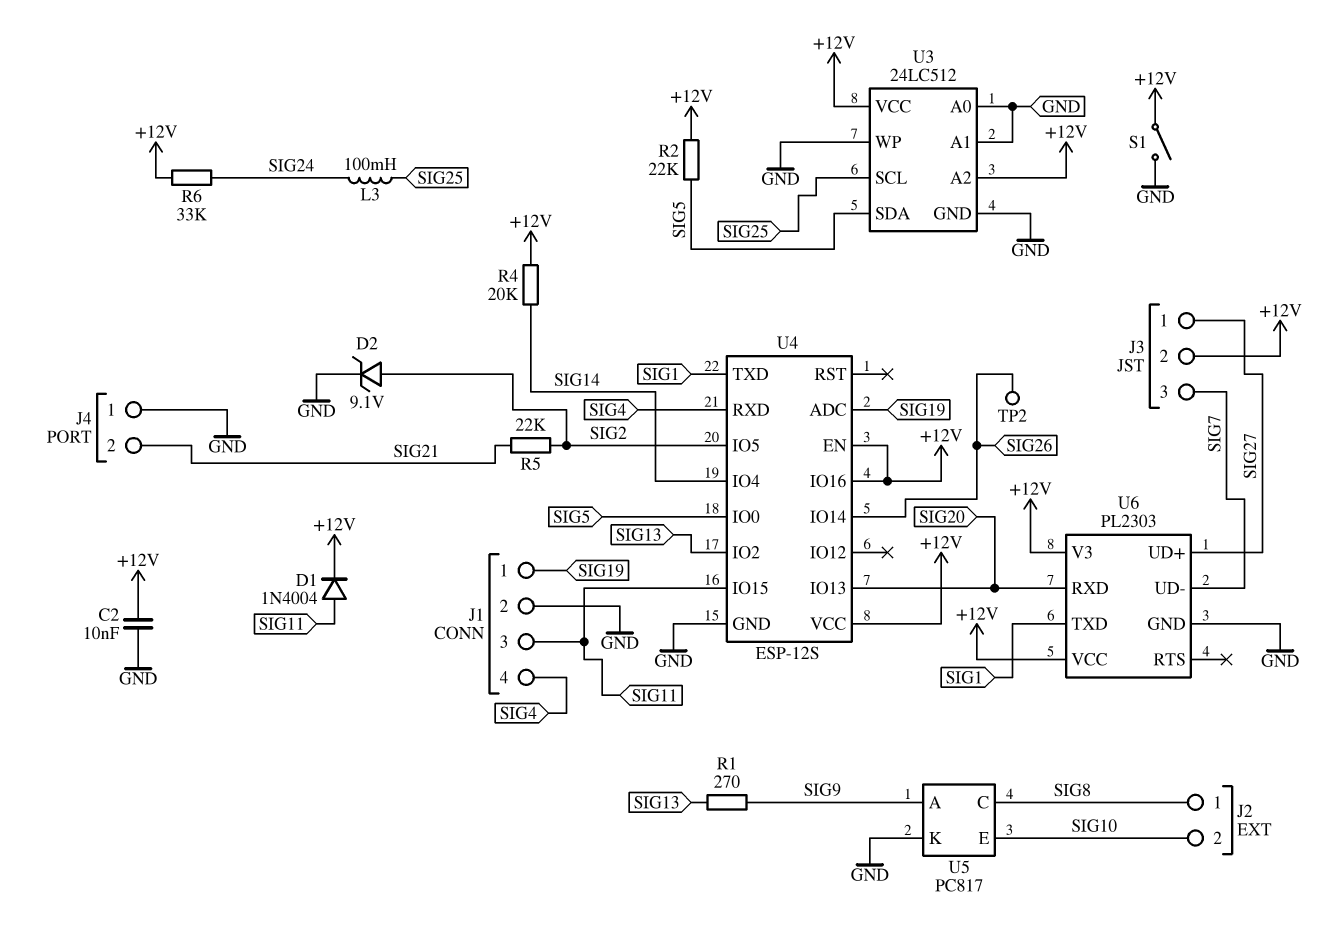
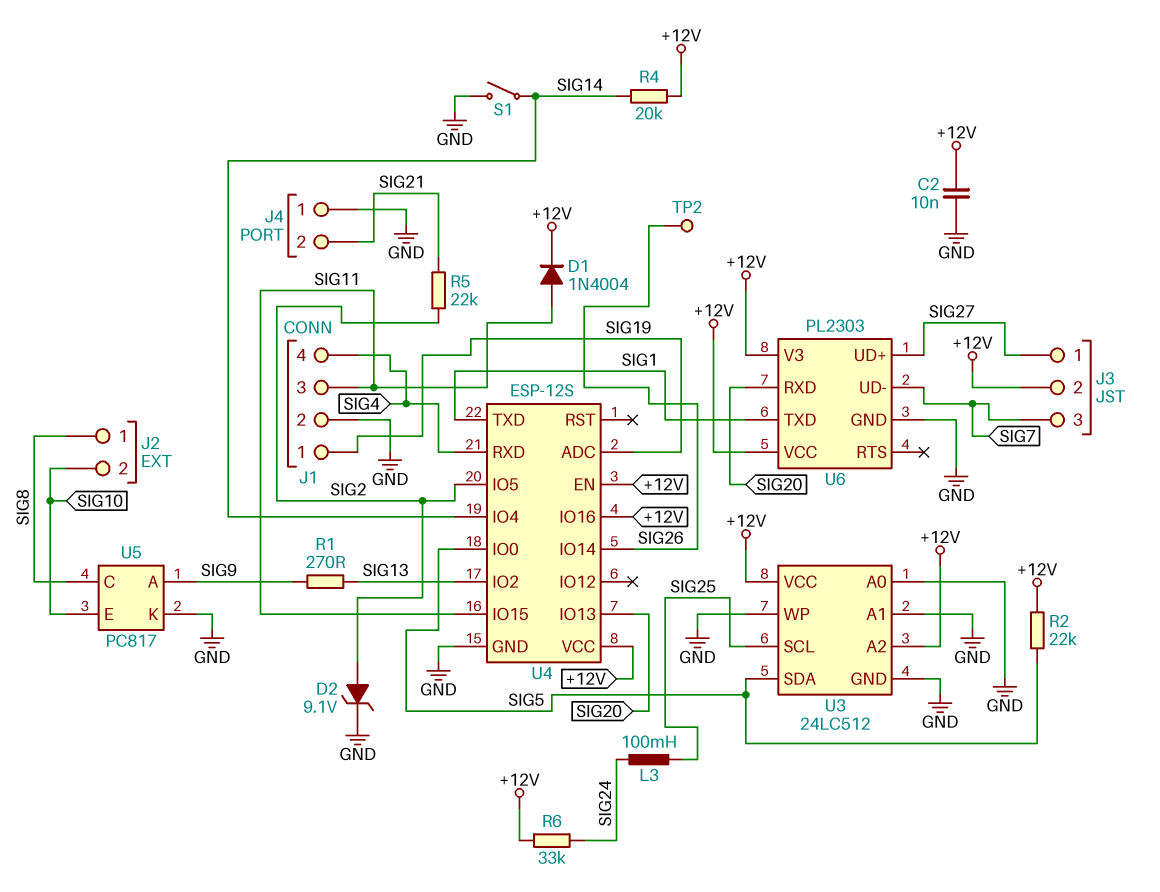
S1: switch (+12V, GND) -> switch (GND, SIG14)

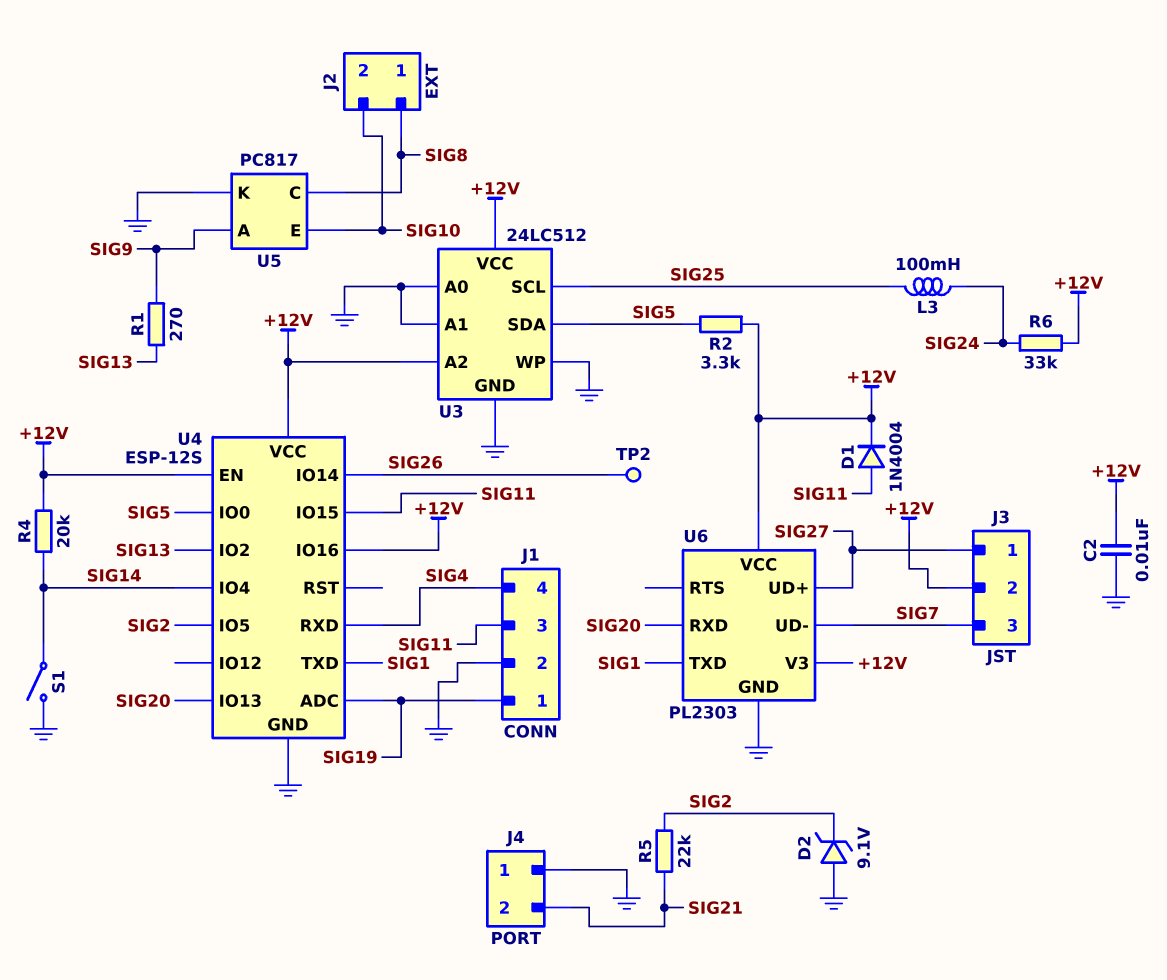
D2: zener 9.1V (A SIG2, K GND) -> zener 9.1V (A GND, K SIG2)
R2: 22k (+12V, SIG5) -> 3.3k (+12V, SIG5)

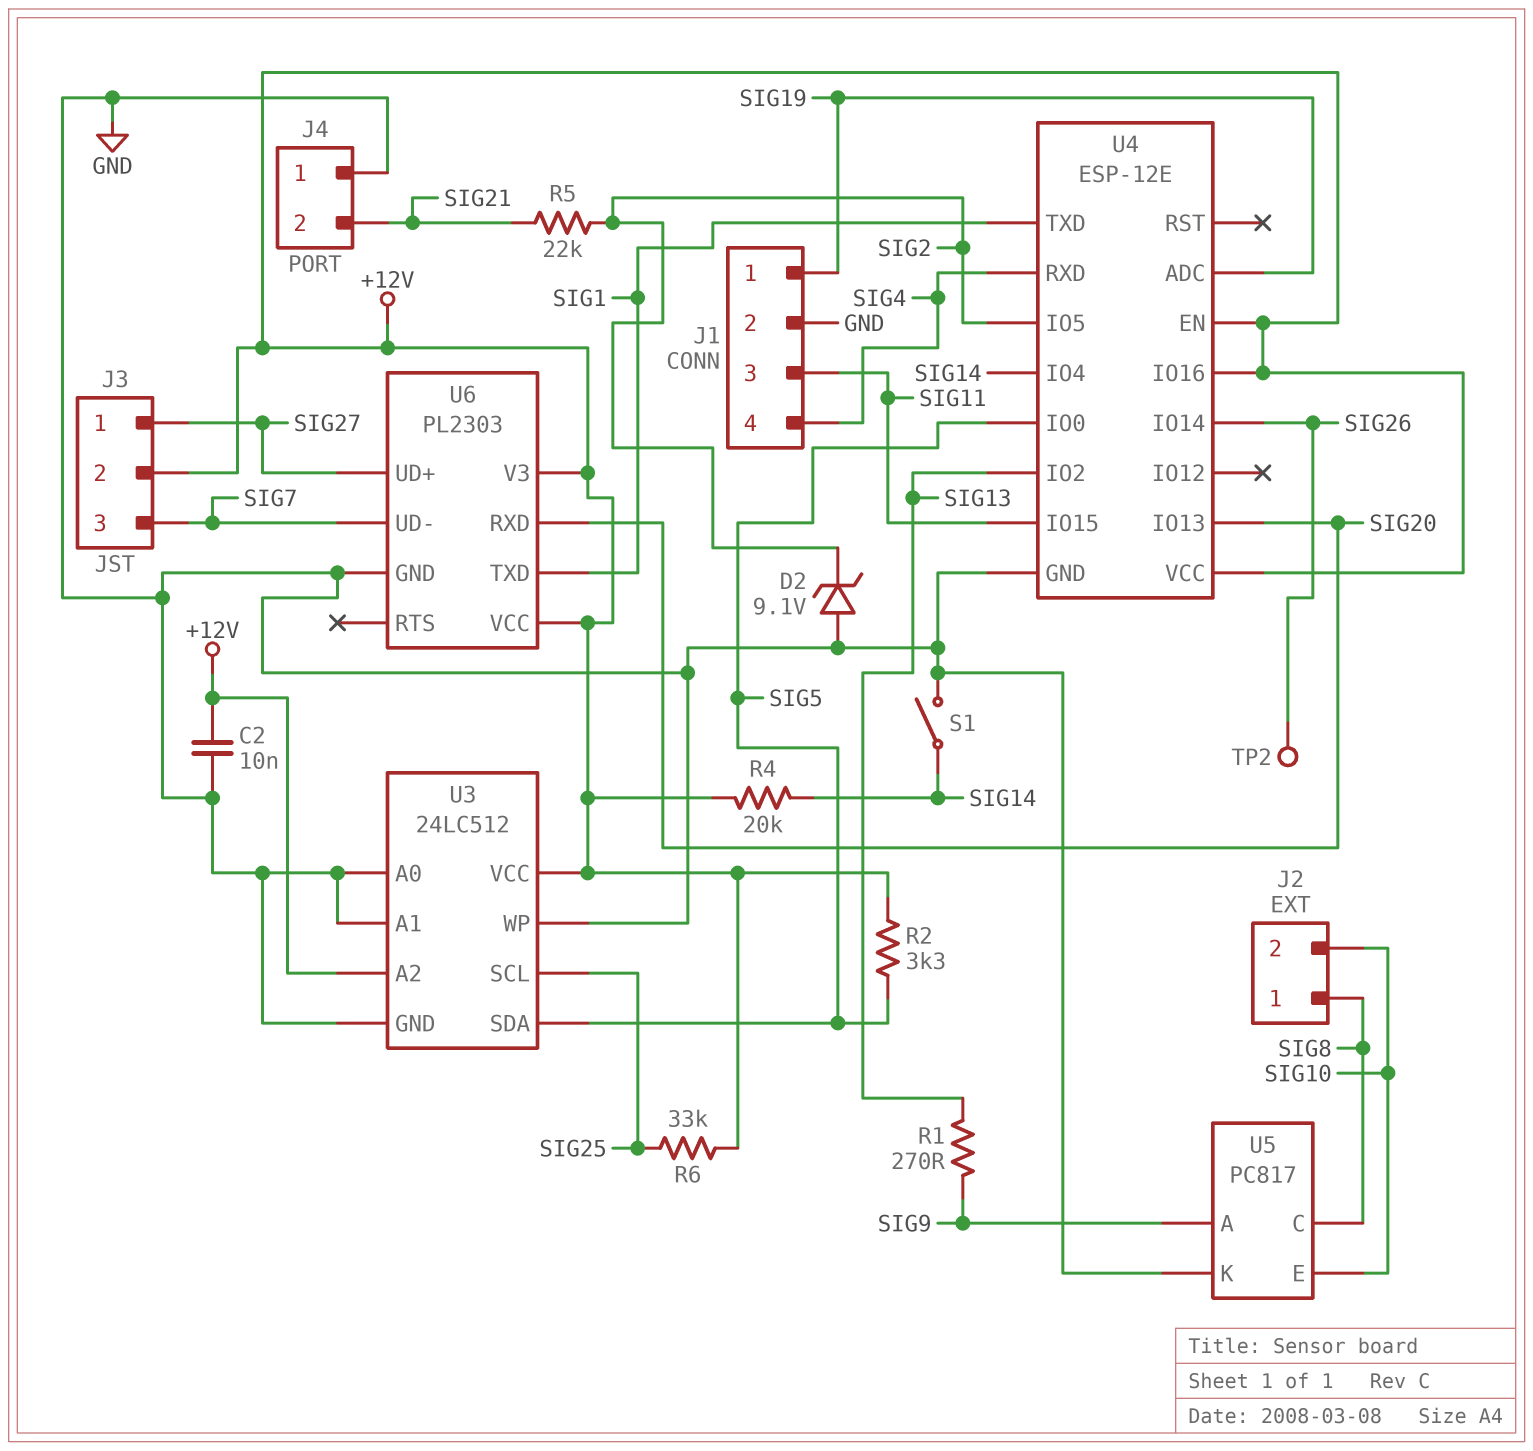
D1: diode 1N4004 (A SIG11, K +12V) -> none
L3: 100mH (SIG24, SIG25) -> none
R6: 33k (+12V, SIG24) -> 33k (+12V, SIG25)
U4: ESP-12S -> ESP-12E

